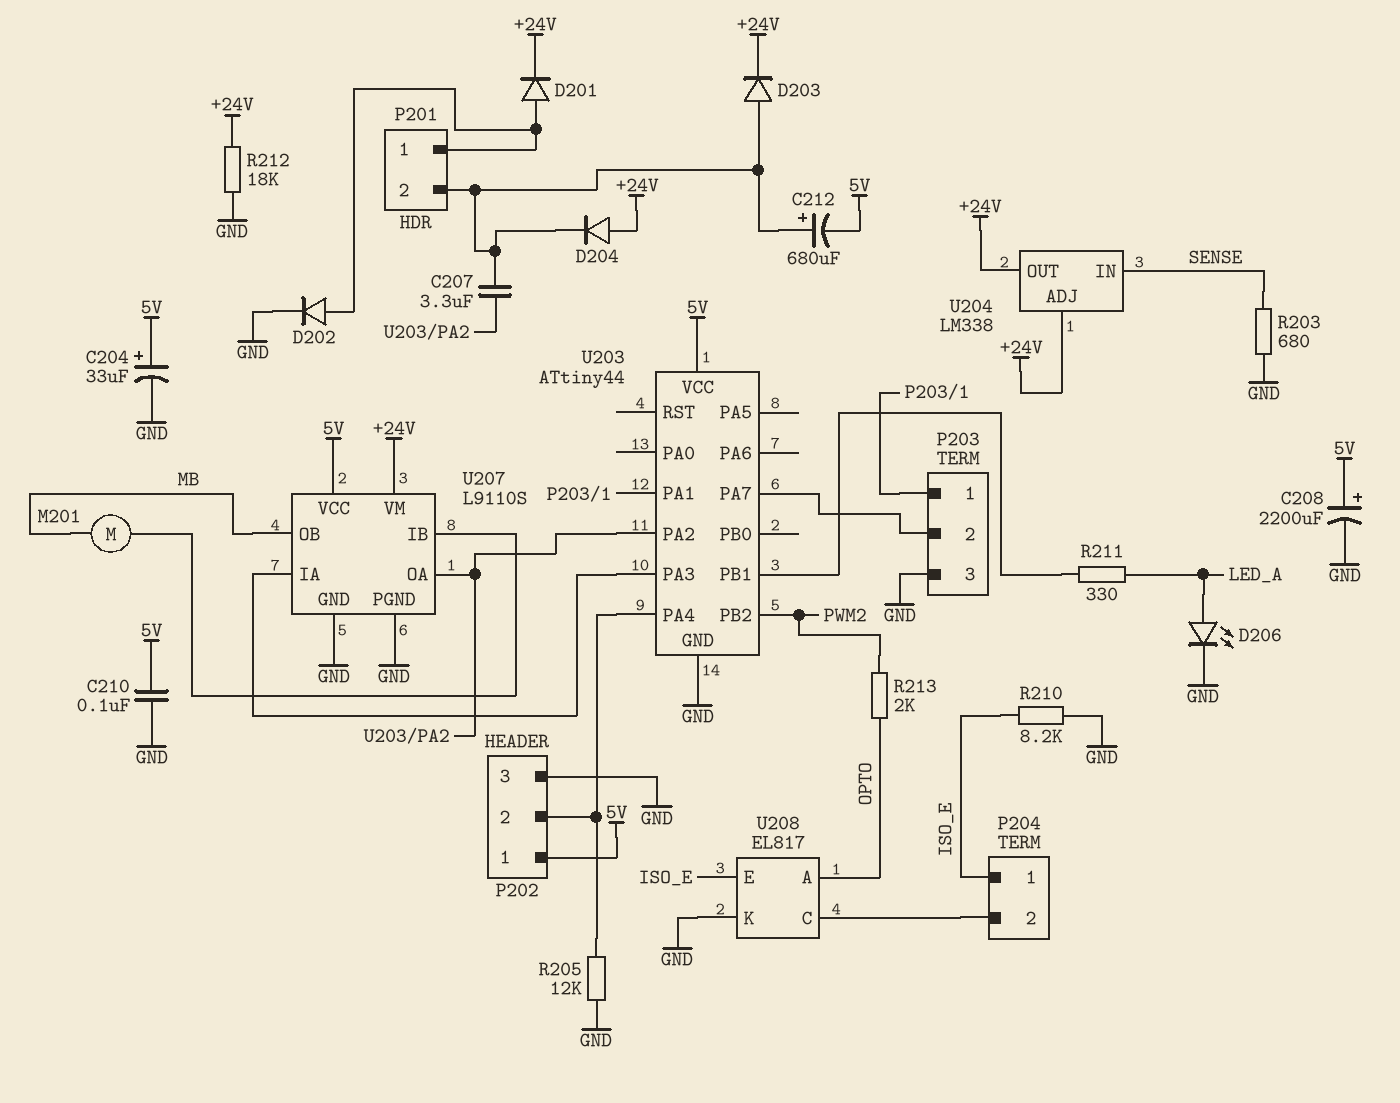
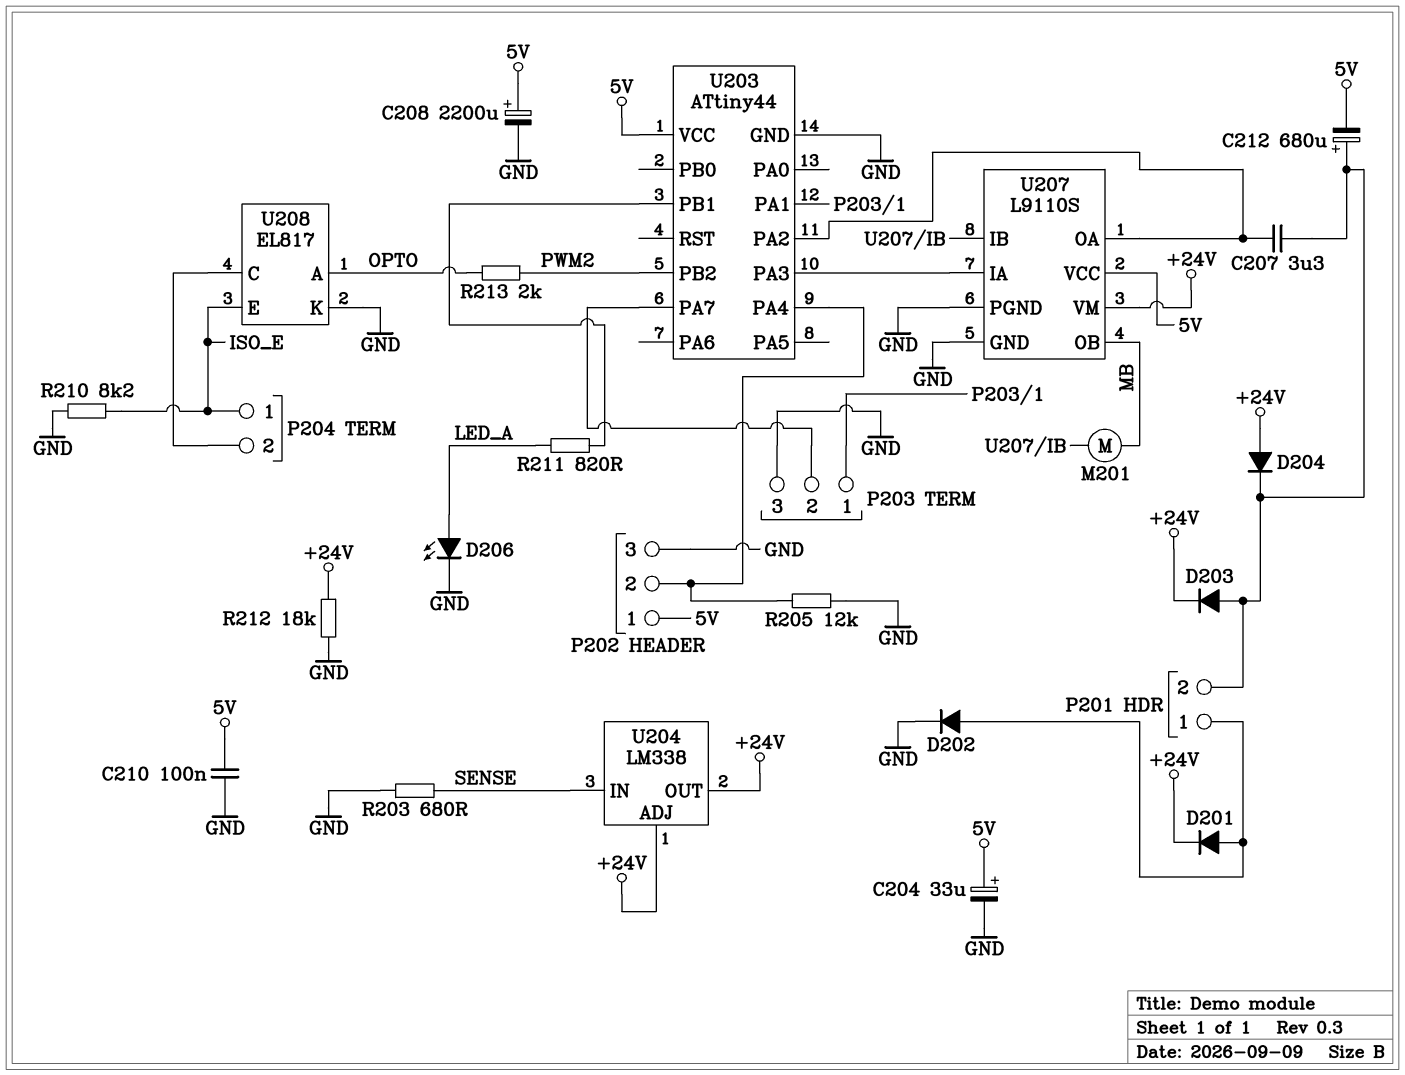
R211: 330 (LED_A, U203/PB1) -> 820 (LED_A, U203/PB1)

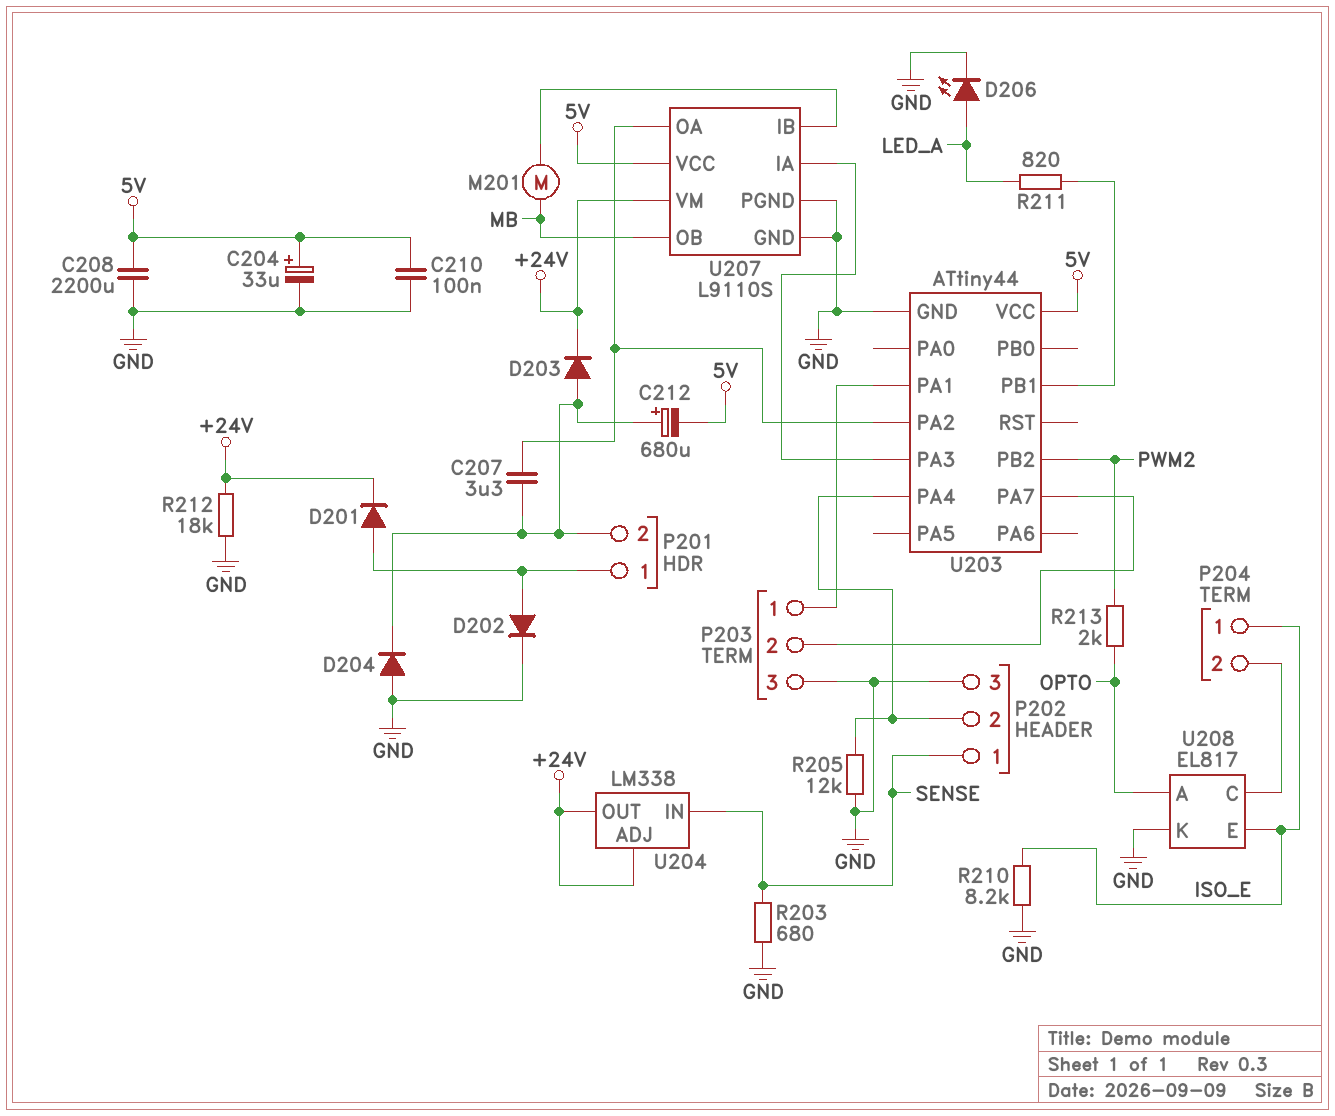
C208: 2200uF (plus 5V, minus GND) -> 2200uF (5V, GND)
D204: diode (A +24V, K P201/2) -> diode (A GND, K P201/2)
P202 pin 1: 5V -> SENSE

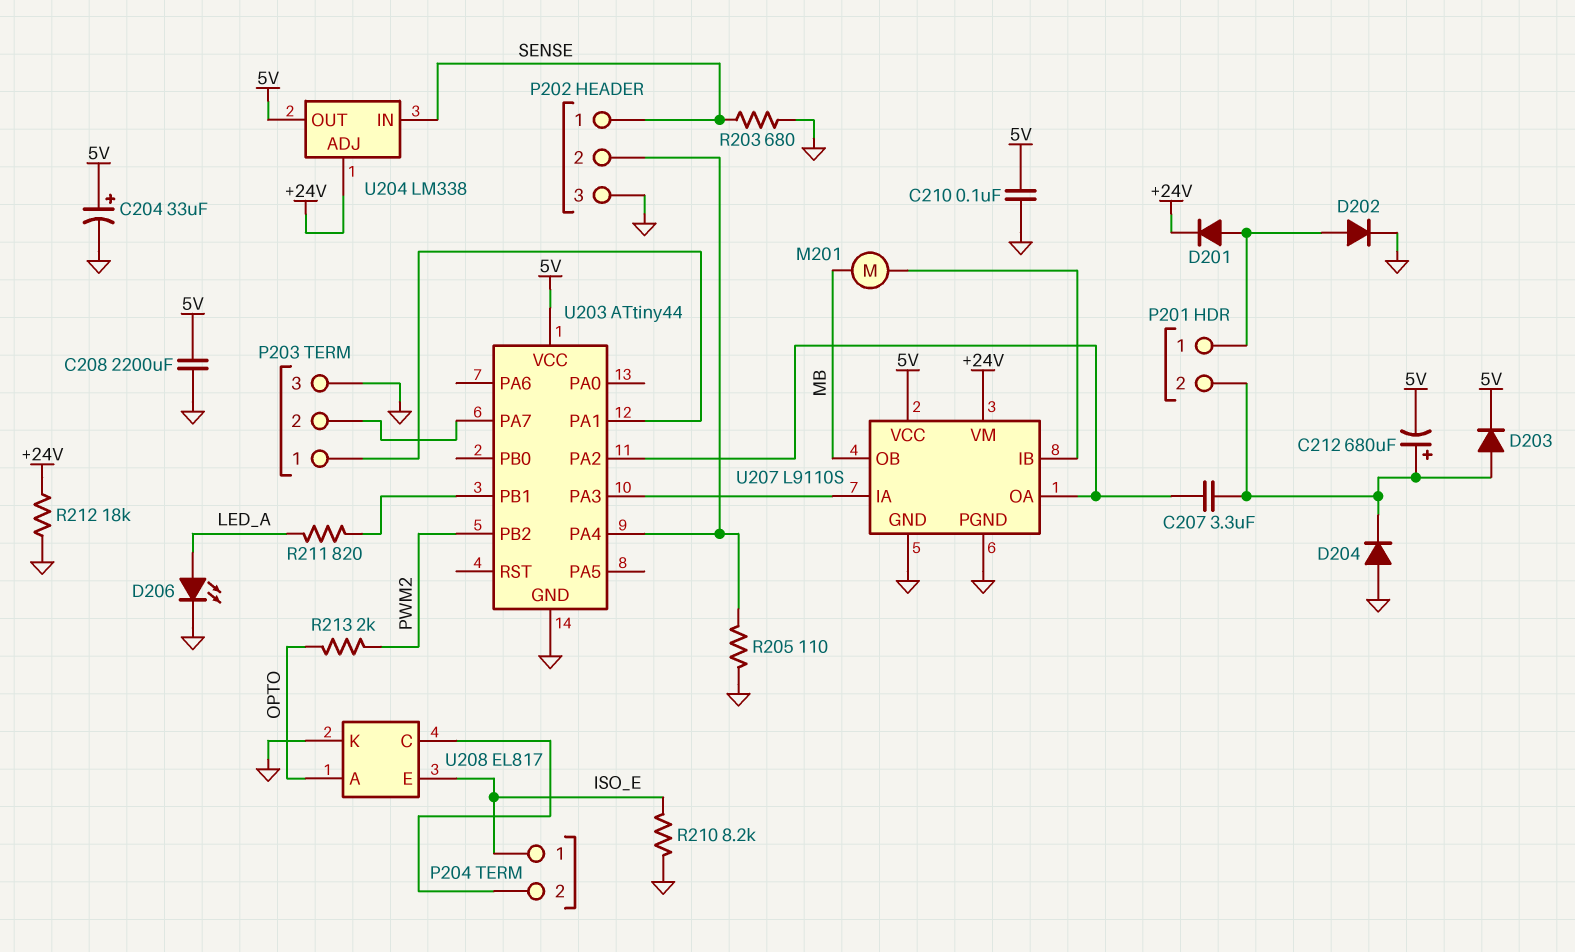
D203: diode (A P201/2, K +24V) -> diode (A P201/2, K 5V)
R205: 12k (GND, P202/2) -> 110 (GND, P202/2)
U204 pin OUT: +24V -> 5V

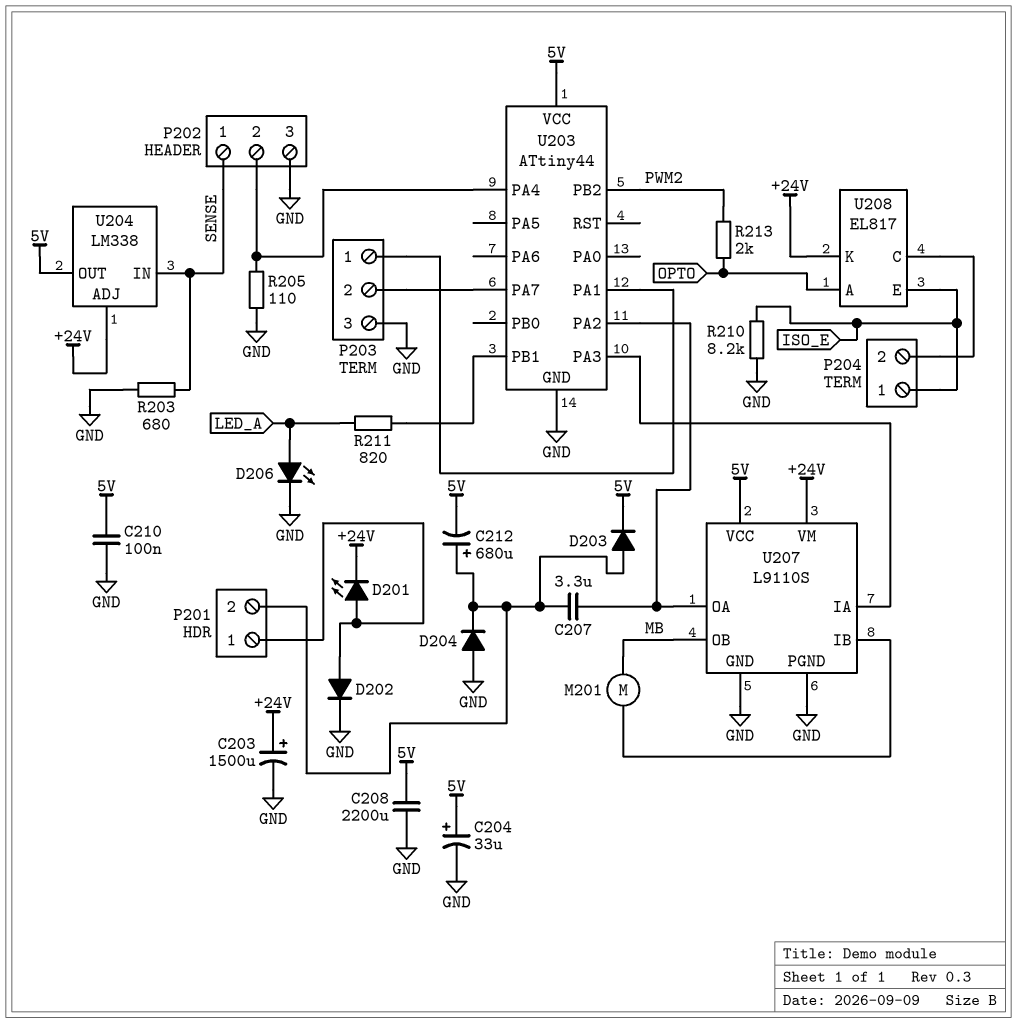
C203: none -> 1500uF (plus +24V, minus GND)
D201: diode (A P201/1, K +24V) -> LED (A P201/1, K +24V)
R212: 18k (+24V, GND) -> none
U208 pin K: GND -> +24V

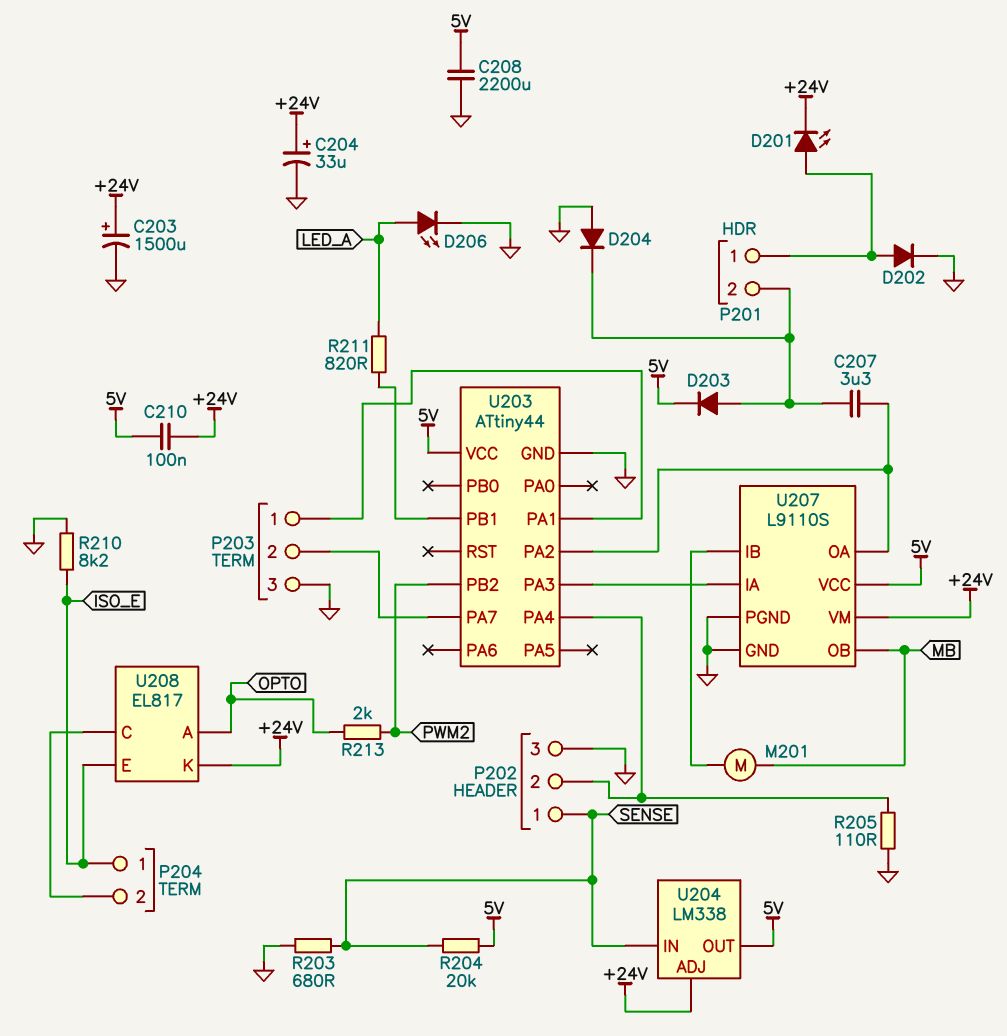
C204: 33uF (plus 5V, minus GND) -> 33uF (plus +24V, minus GND)
C210: 100nF (5V, GND) -> 100nF (+24V, 5V)
C212: 680uF (plus P201/2, minus 5V) -> none
R204: none -> 20k (5V, SENSE)

